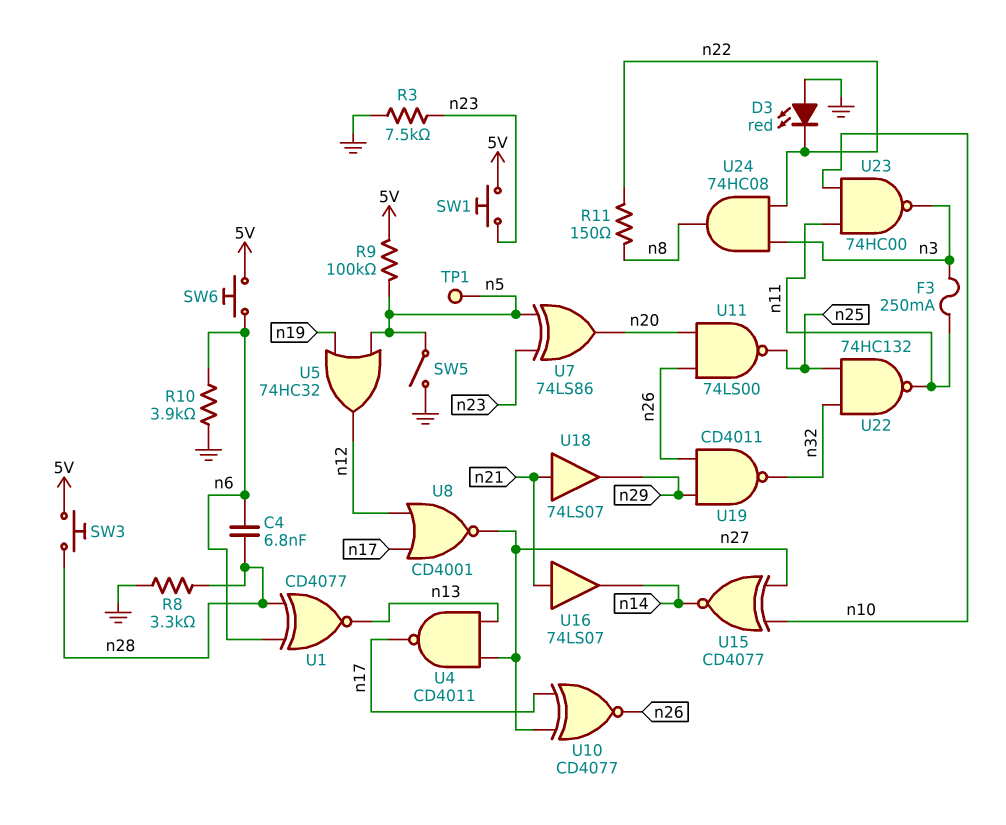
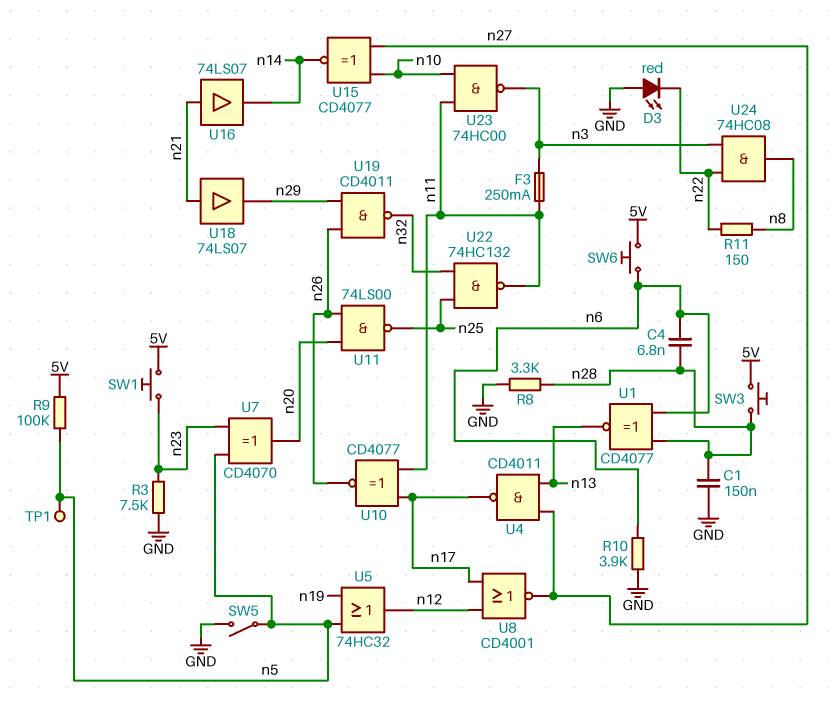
C1: none -> 150nF (GND, n28)
U7: XOR 74LS86 (in n5, in n23, out n20) -> XOR CD4070 (in n5, in n23, out n20)
U10: XNOR CD4077 (in n17, in n27, out n26) -> XNOR CD4077 (in n11, in n17, out n26)

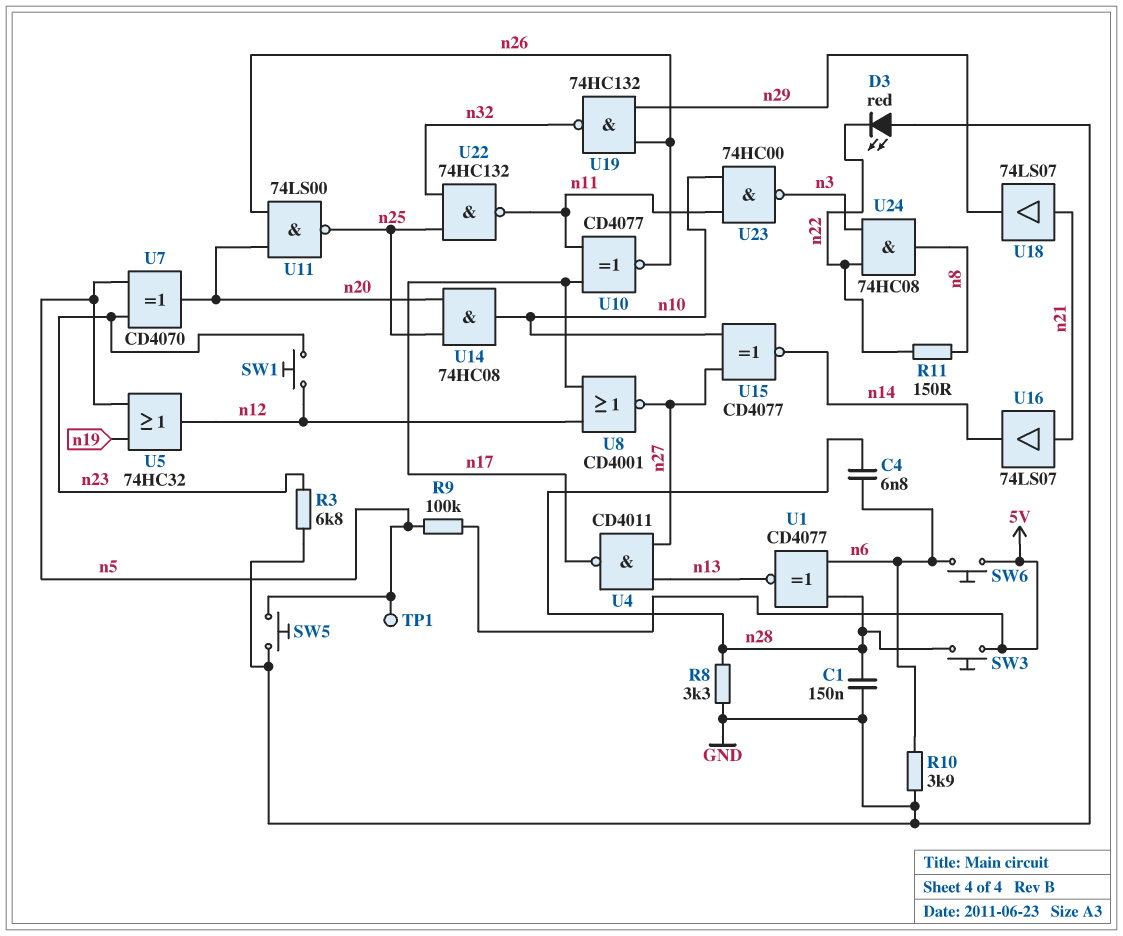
F3: 250mA (n3, n11) -> none
R3: 7.5k (GND, n23) -> 6.8k (GND, n23)
SW1: button (5V, n23) -> button (n12, n23)
SW5: switch (GND, n5) -> button (GND, n5)
U14: none -> AND 74HC08 (in n20, in n25, out n10)
U19: NAND CD4011 (in n26, in n29, out n32) -> NAND 74HC132 (in n26, in n29, out n32)

